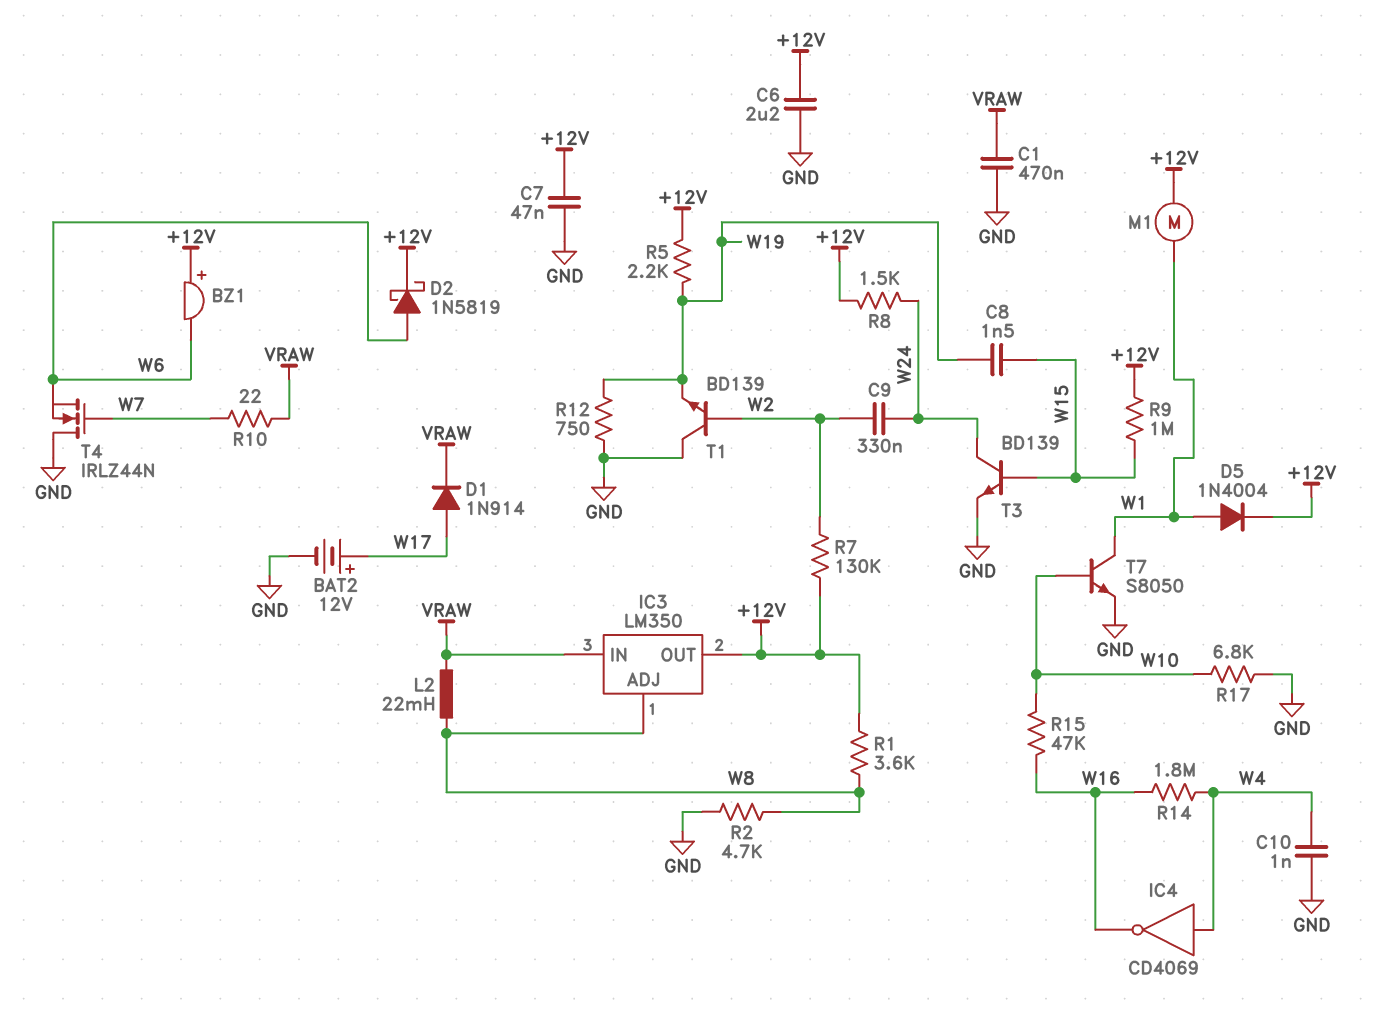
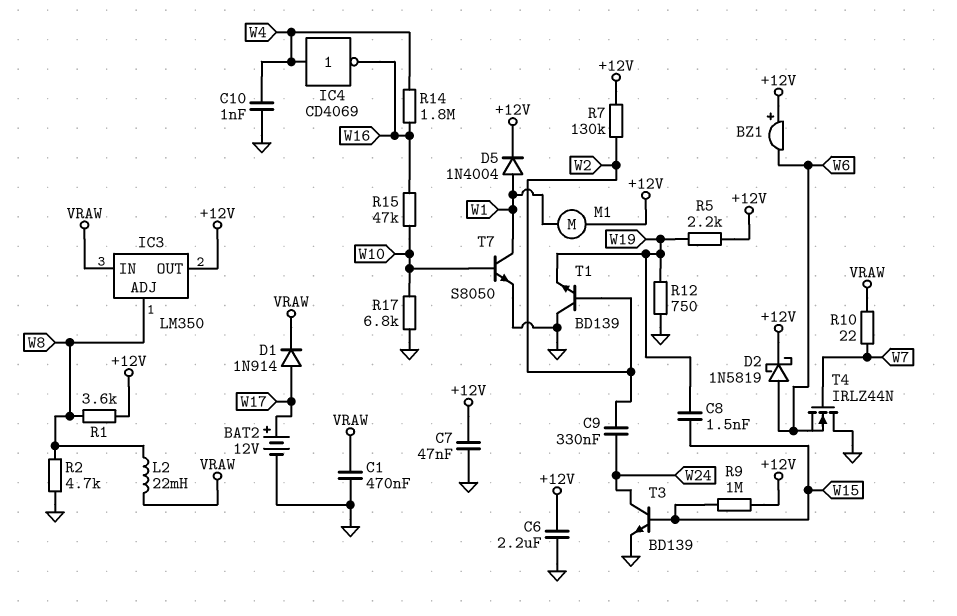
R8: 1.5k (+12V, W24) -> none

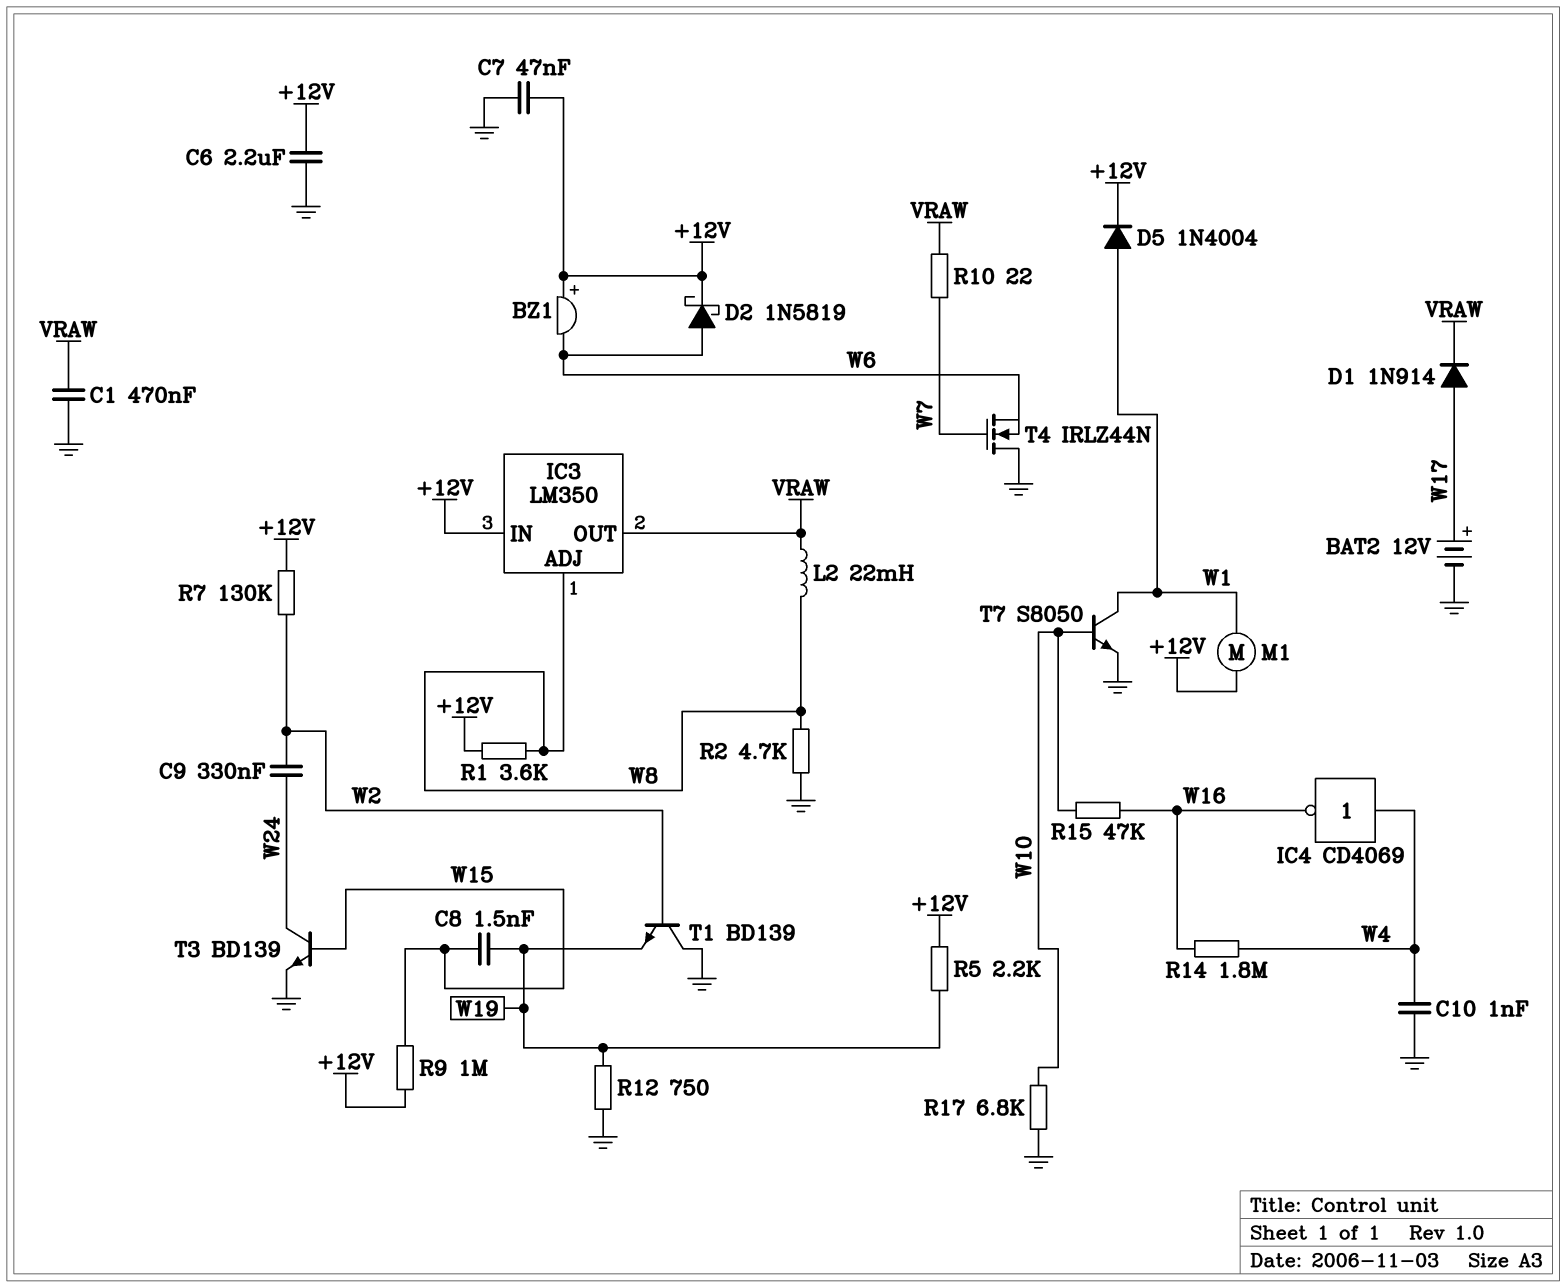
IC3 pin IN: VRAW -> +12V
IC3 pin OUT: +12V -> VRAW

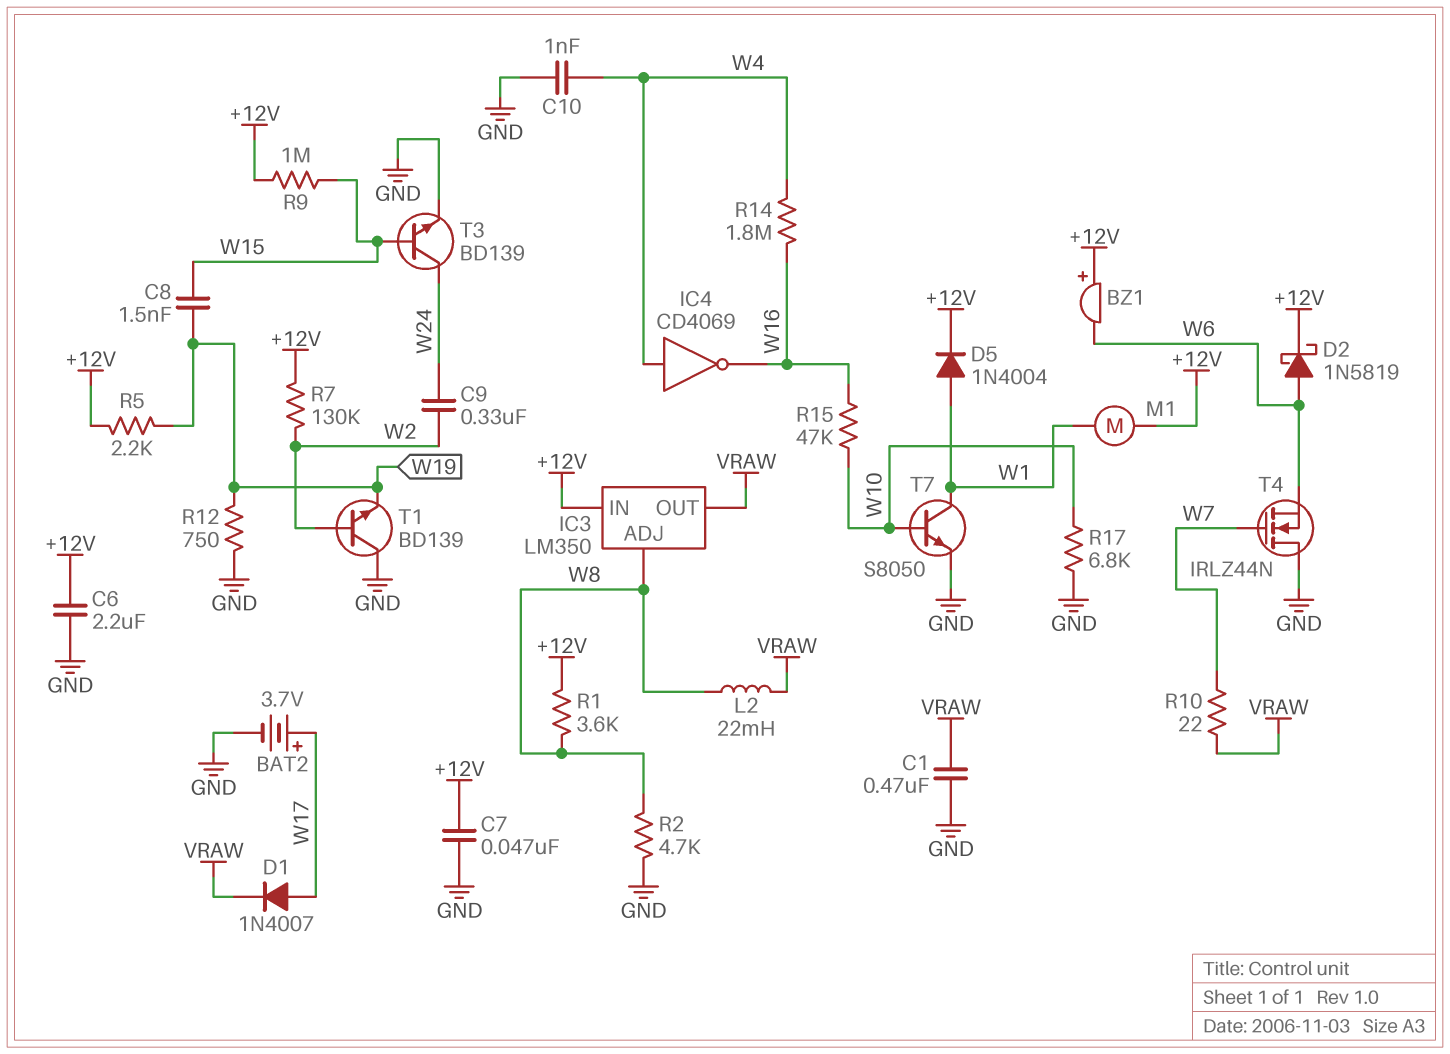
BAT2: 12V (plus W17, minus GND) -> 3.7V (plus W17, minus GND)
D1: diode 1N914 (A W17, K VRAW) -> diode 1N4007 (A W17, K VRAW)

